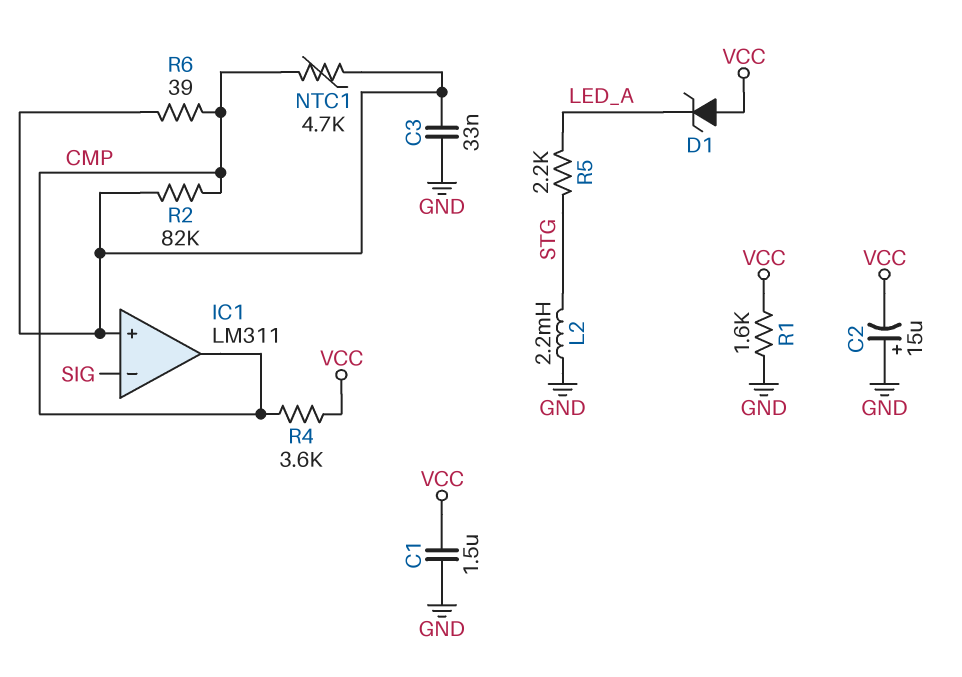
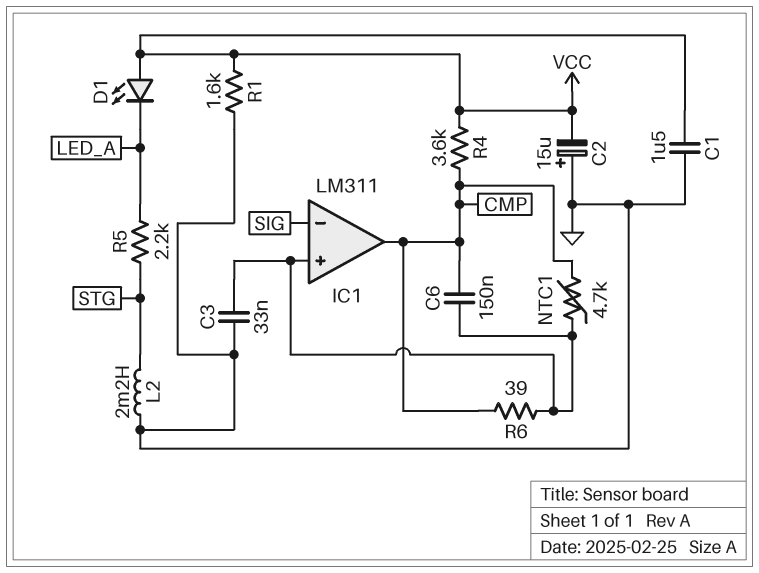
C6: none -> 150nF (CMP, IC1/in+)
D1: zener (A VCC, K LED_A) -> LED (A VCC, K LED_A)
R2: 82k (CMP, IC1/in+) -> none

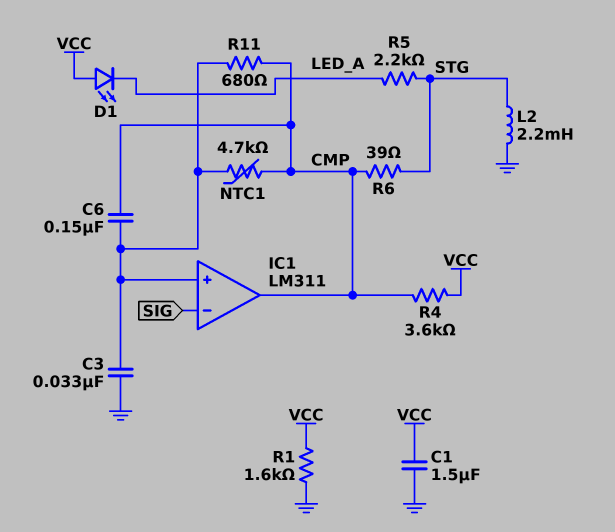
C2: 15uF (plus GND, minus VCC) -> none
R6: 39 (CMP, IC1/in+) -> 39 (CMP, STG)
R11: none -> 680 (CMP, IC1/in+)

